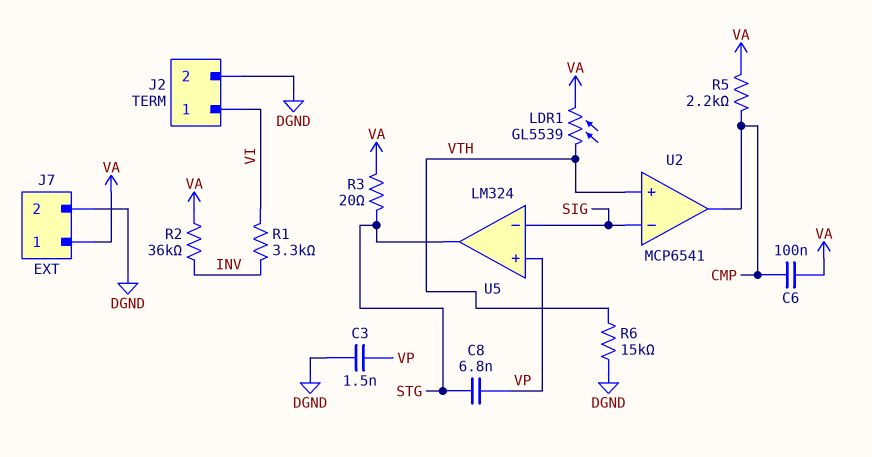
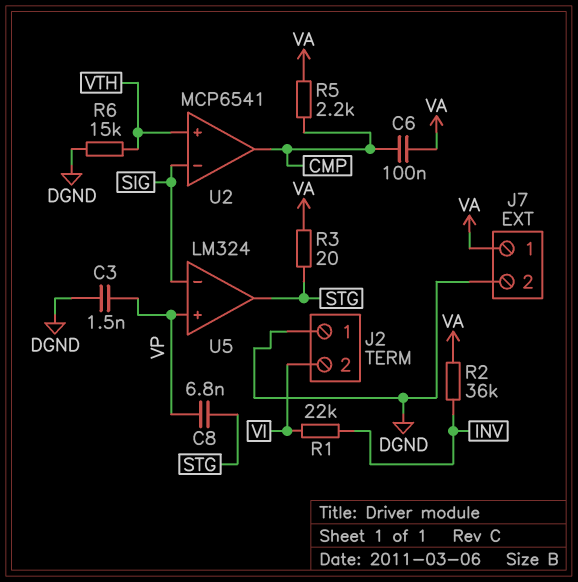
J2 pin 1: VI -> DGND
J2 pin 2: DGND -> VI
LDR1: GL5539 (VA, VTH) -> none
R1: 3.3k (INV, VI) -> 22k (INV, VI)

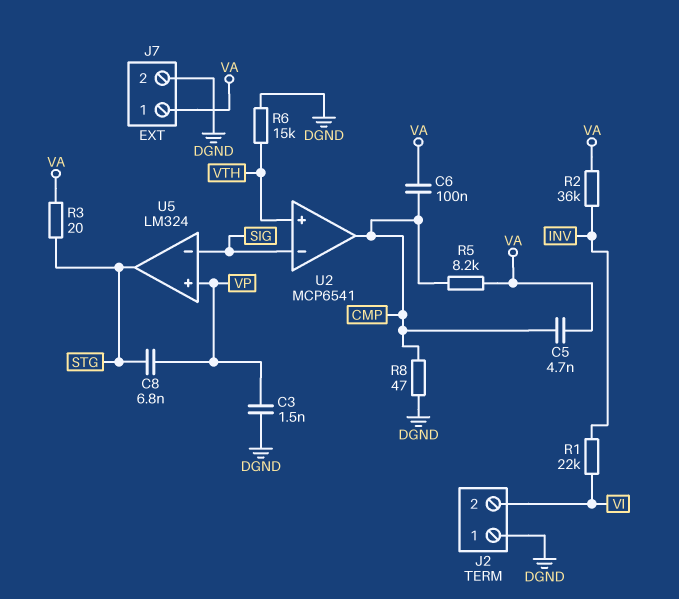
C5: none -> 4.7nF (CMP, VA)
R5: 2.2k (CMP, VA) -> 8.2k (CMP, VA)
R8: none -> 47 (CMP, DGND)

